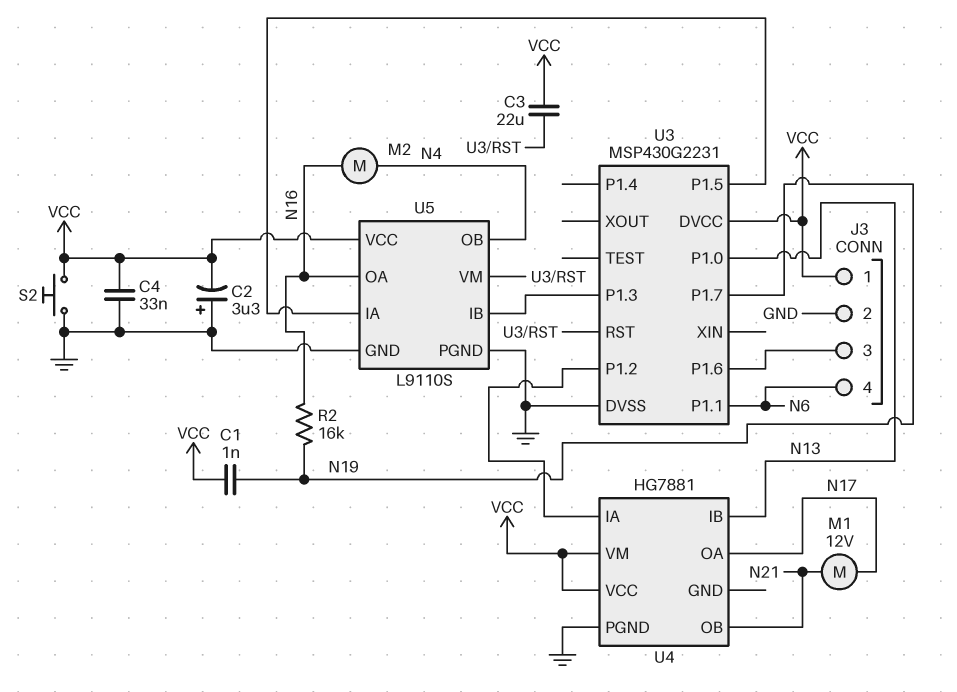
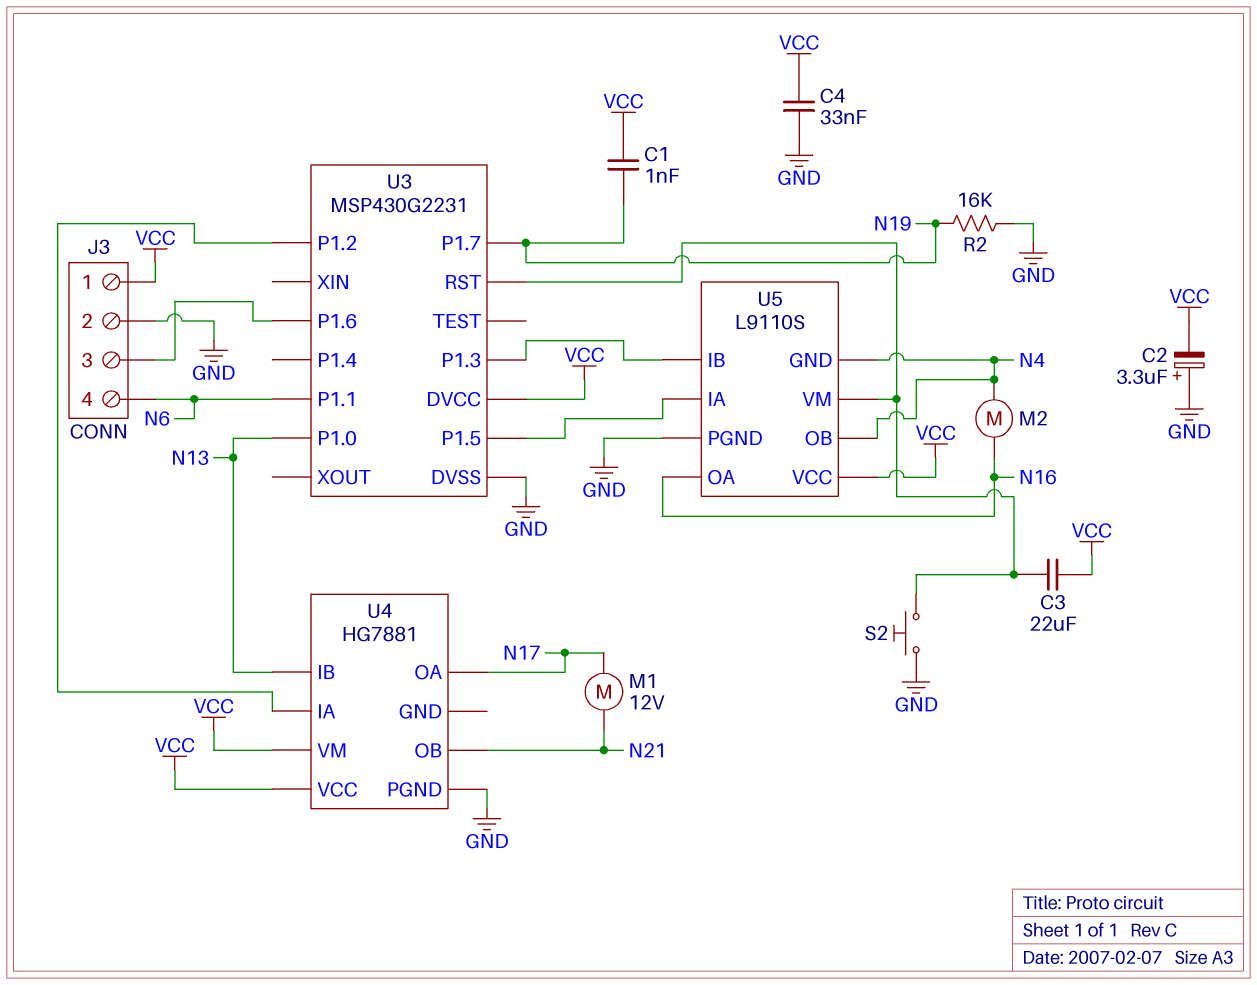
R2: 16k (N16, N19) -> 16k (GND, N19)
S2: button (GND, VCC) -> button (GND, U3/RST)
U5 pin GND: GND -> N4

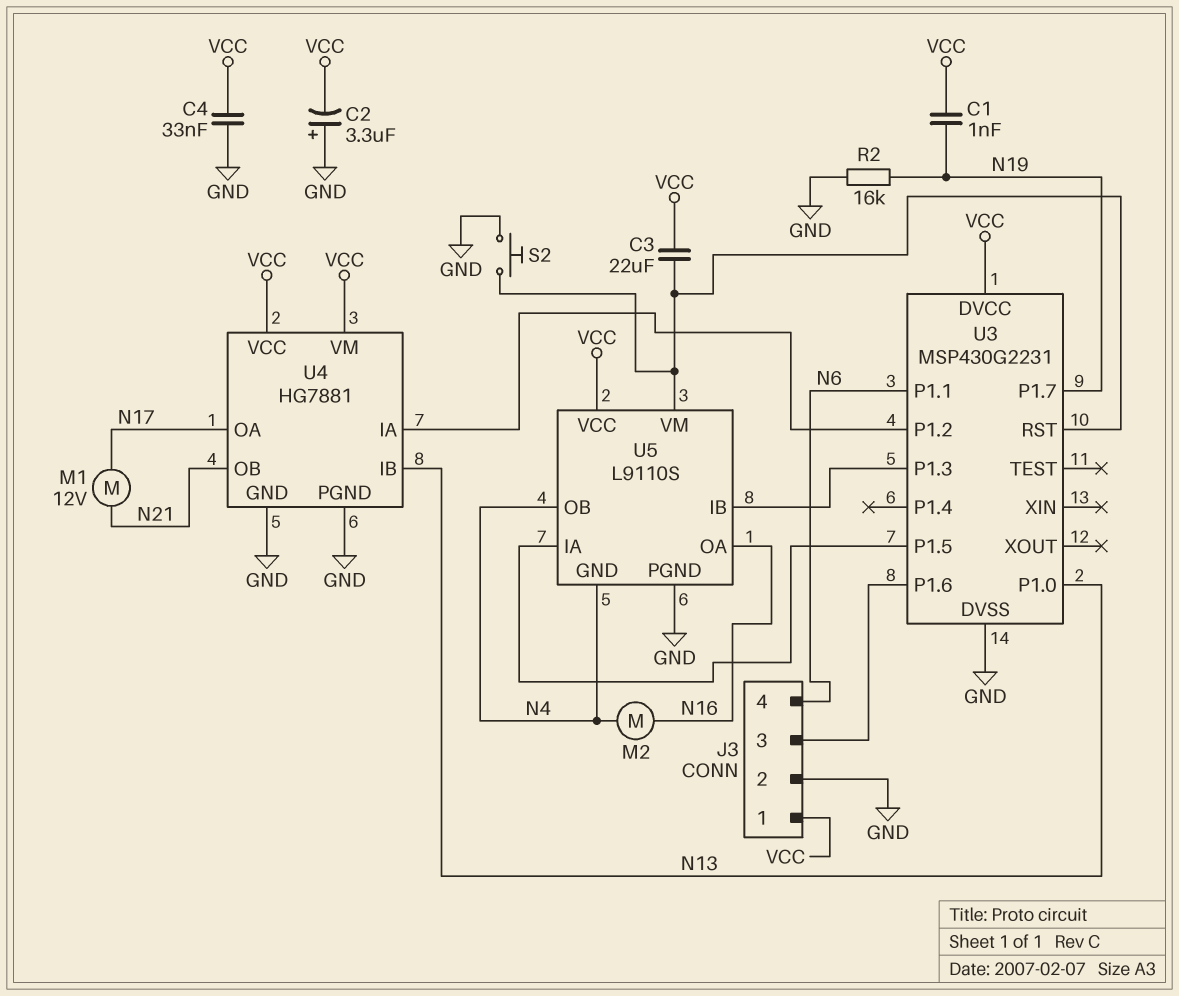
U4 pin GND: none -> GND

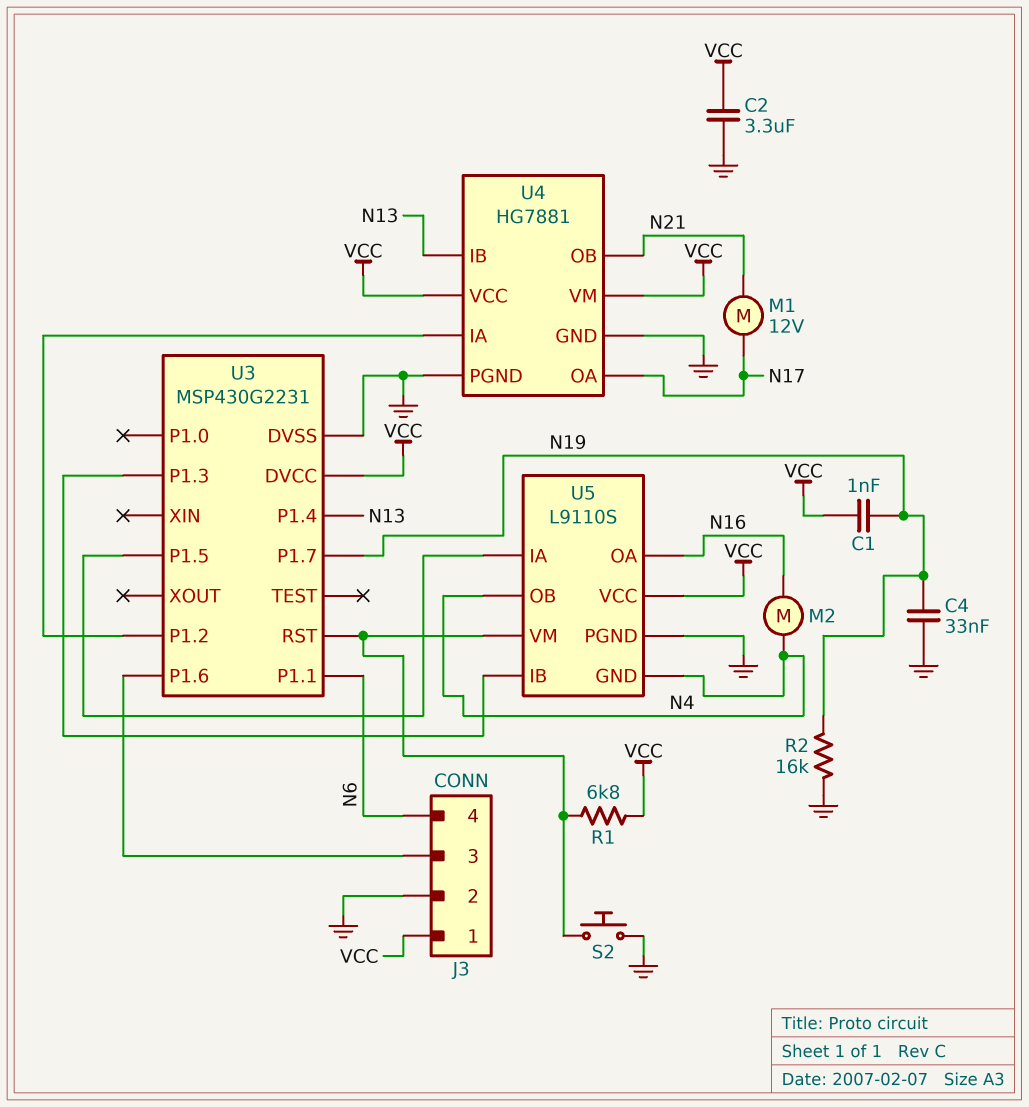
C2: 3.3uF (plus GND, minus VCC) -> 3.3uF (GND, VCC)
C3: 22uF (U3/RST, VCC) -> none
C4: 33nF (GND, VCC) -> 33nF (GND, N19)
R1: none -> 6.8k (U3/RST, VCC)
U3 pin P1.0: N13 -> none
U3 pin P1.4: none -> N13

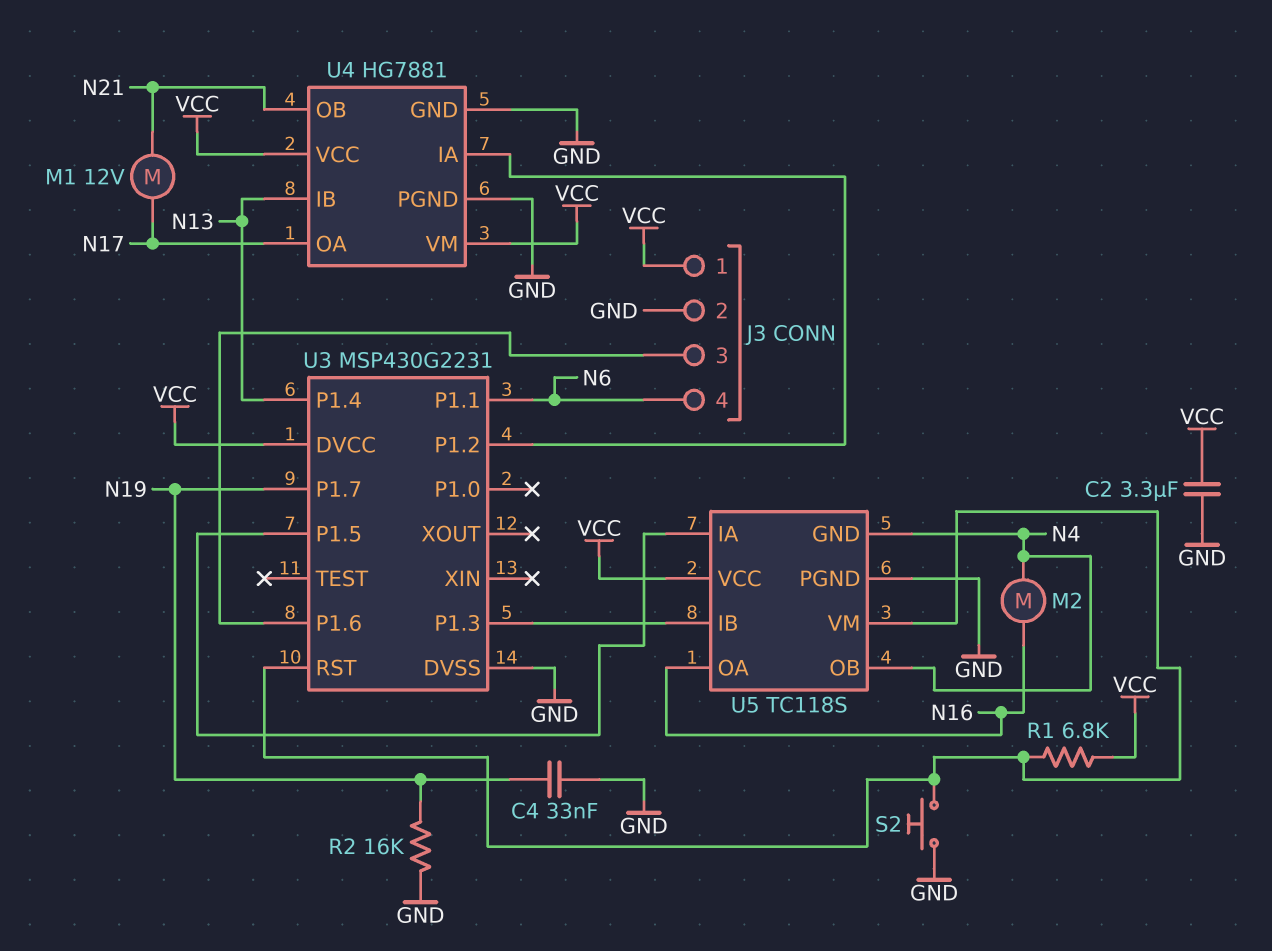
C1: 1nF (N19, VCC) -> none
U5: L9110S -> TC118S

